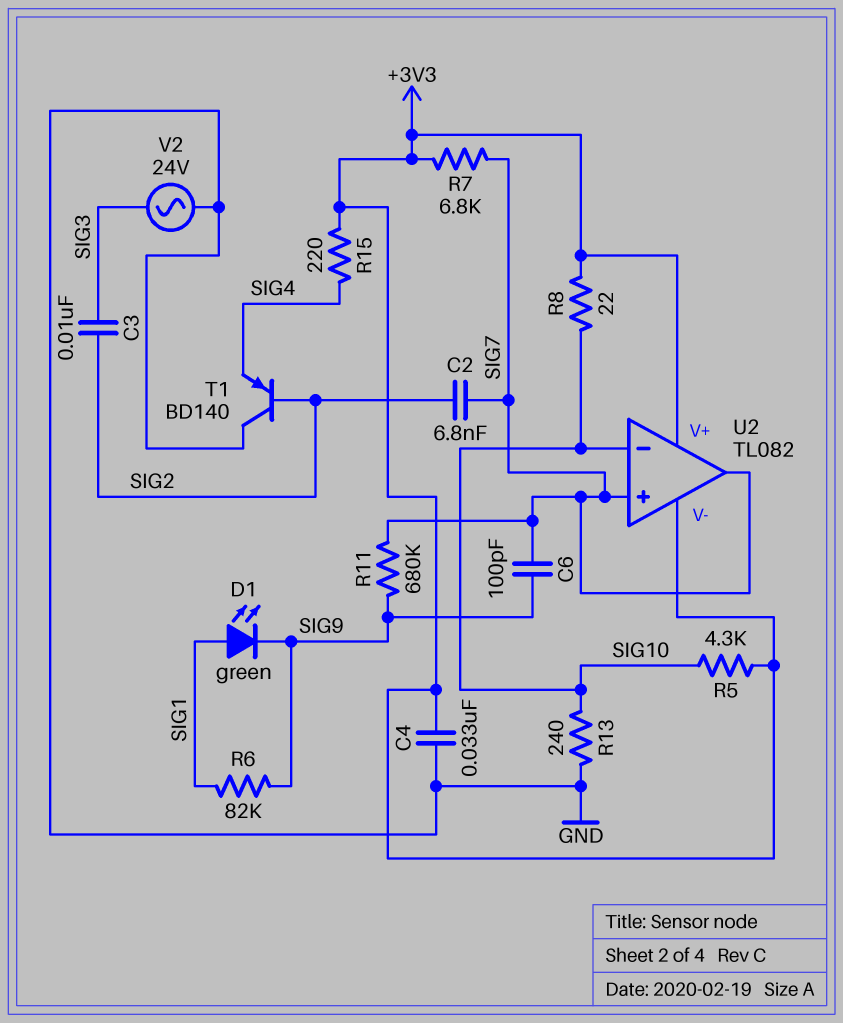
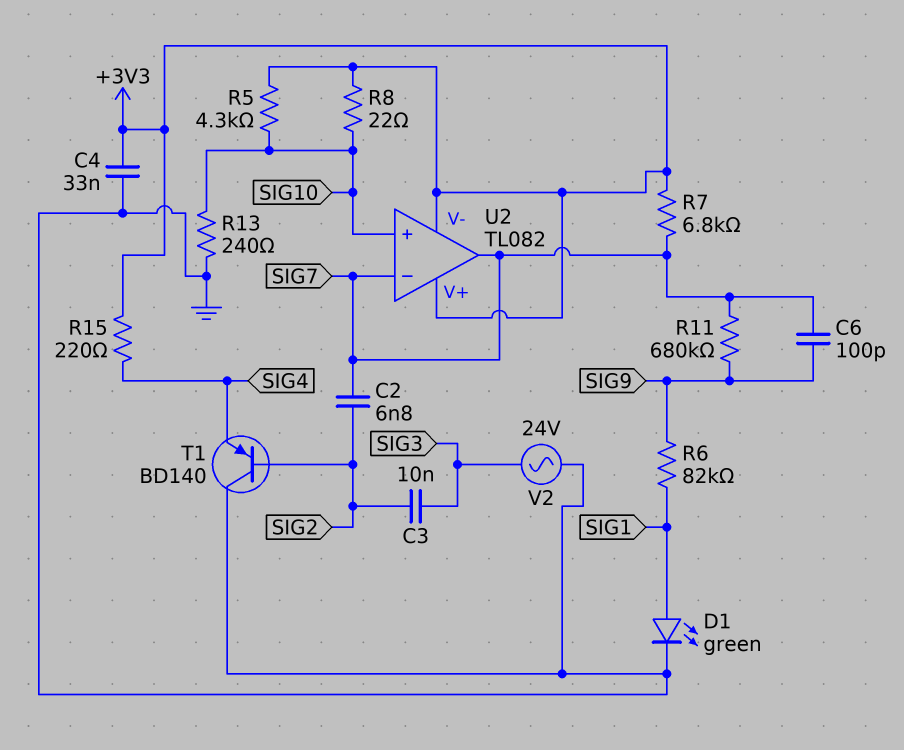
D1: LED green (A SIG1, K SIG9) -> LED green (A SIG1, K GND)
U2 pin in+: SIG7 -> SIG10
U2 pin in-: SIG10 -> SIG7

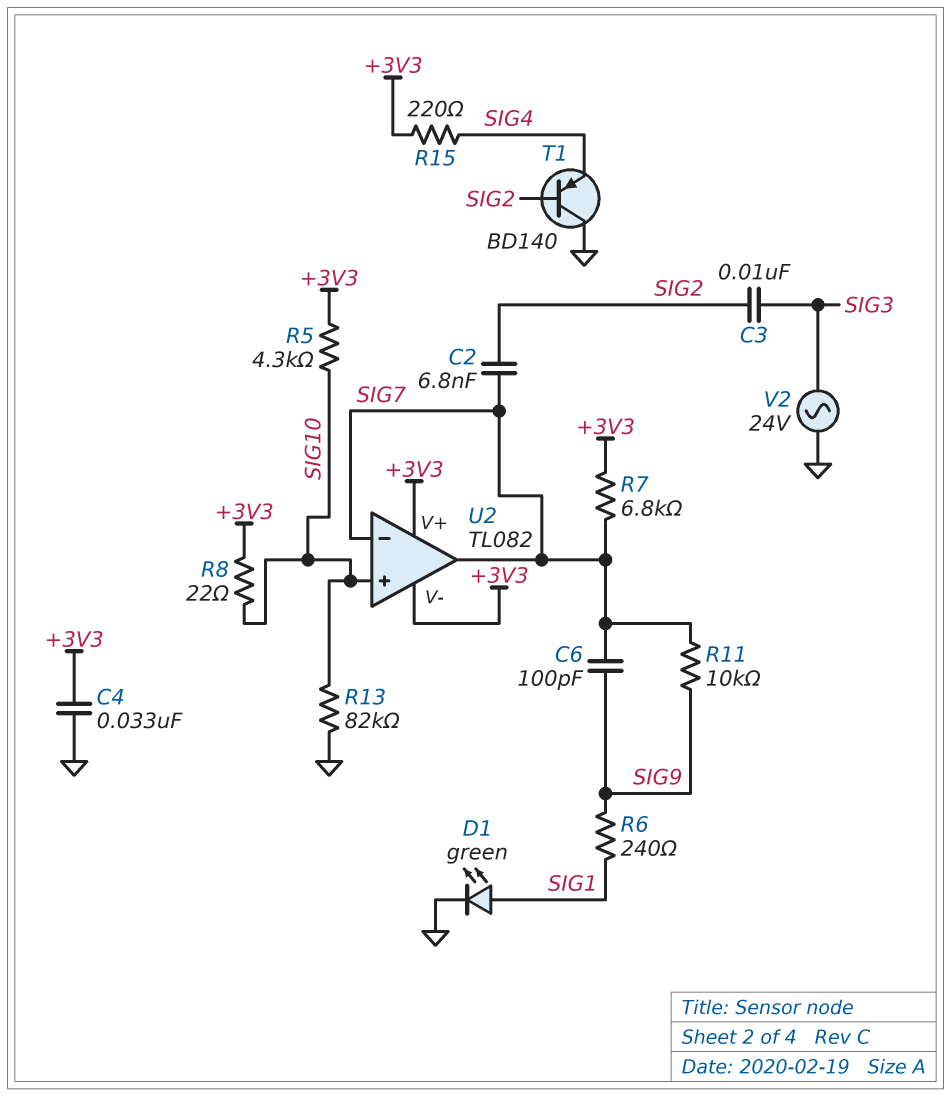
R6: 82k (SIG1, SIG9) -> 240 (SIG1, SIG9)
R11: 680k (SIG7, SIG9) -> 10k (SIG7, SIG9)
R13: 240 (GND, SIG10) -> 82k (GND, SIG10)

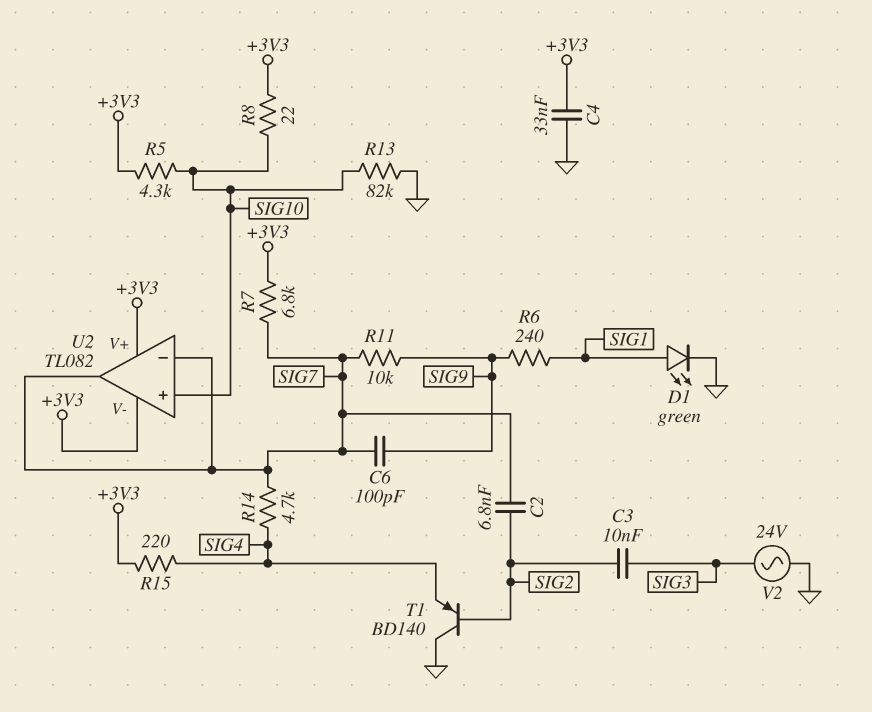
R14: none -> 4.7k (SIG4, SIG7)

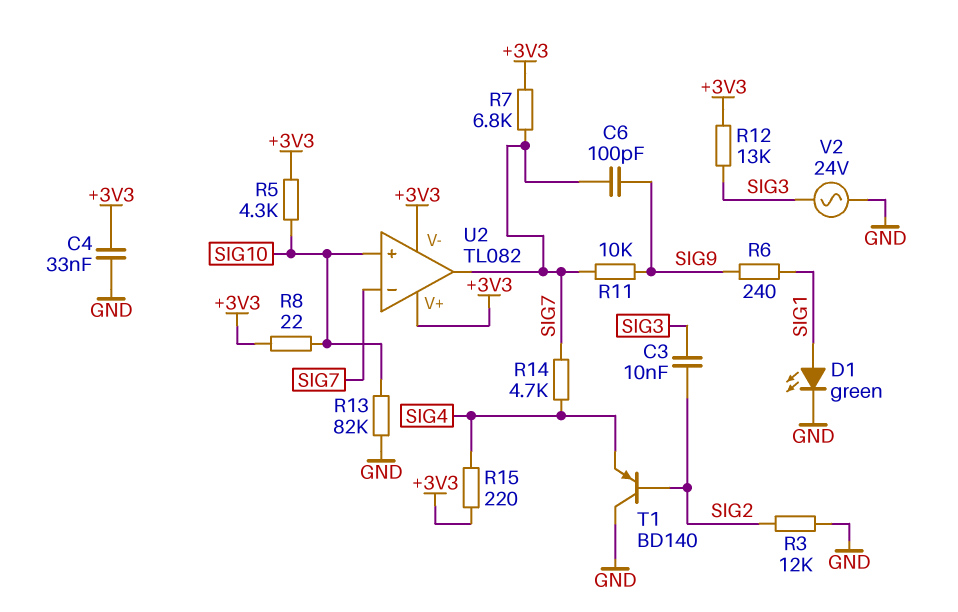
C2: 6.8nF (SIG2, SIG7) -> none
R3: none -> 12k (GND, SIG2)
R12: none -> 13k (+3V3, SIG3)

